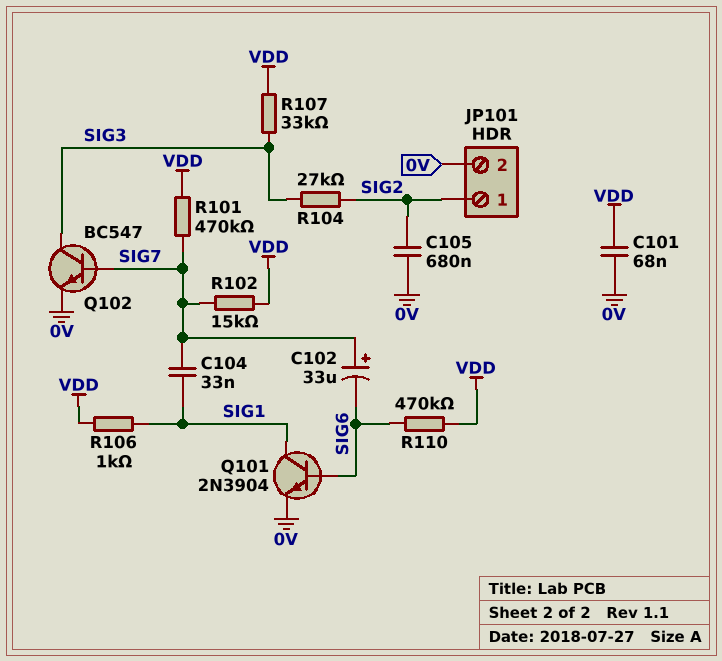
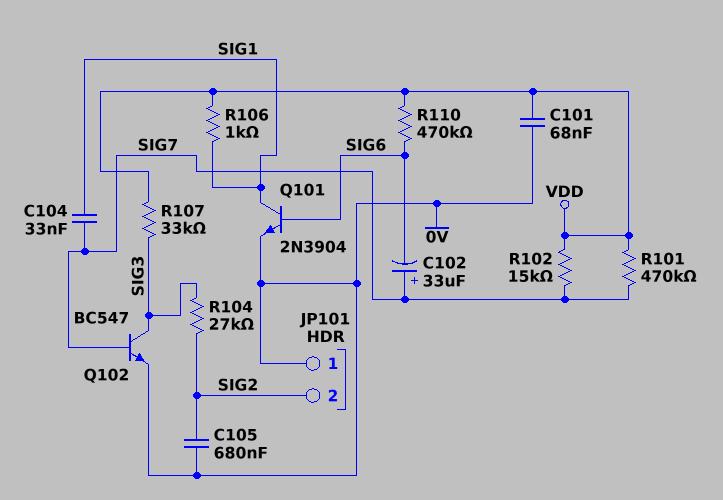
JP101 pin 1: SIG2 -> 0V
JP101 pin 2: 0V -> SIG2

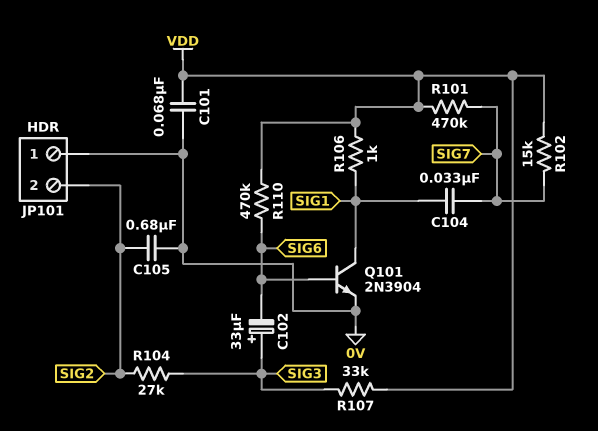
C102: 33uF (plus SIG7, minus SIG6) -> 33uF (plus SIG3, minus SIG6)
Q102: NPN BC547 (B SIG7, C SIG3, E 0V) -> none

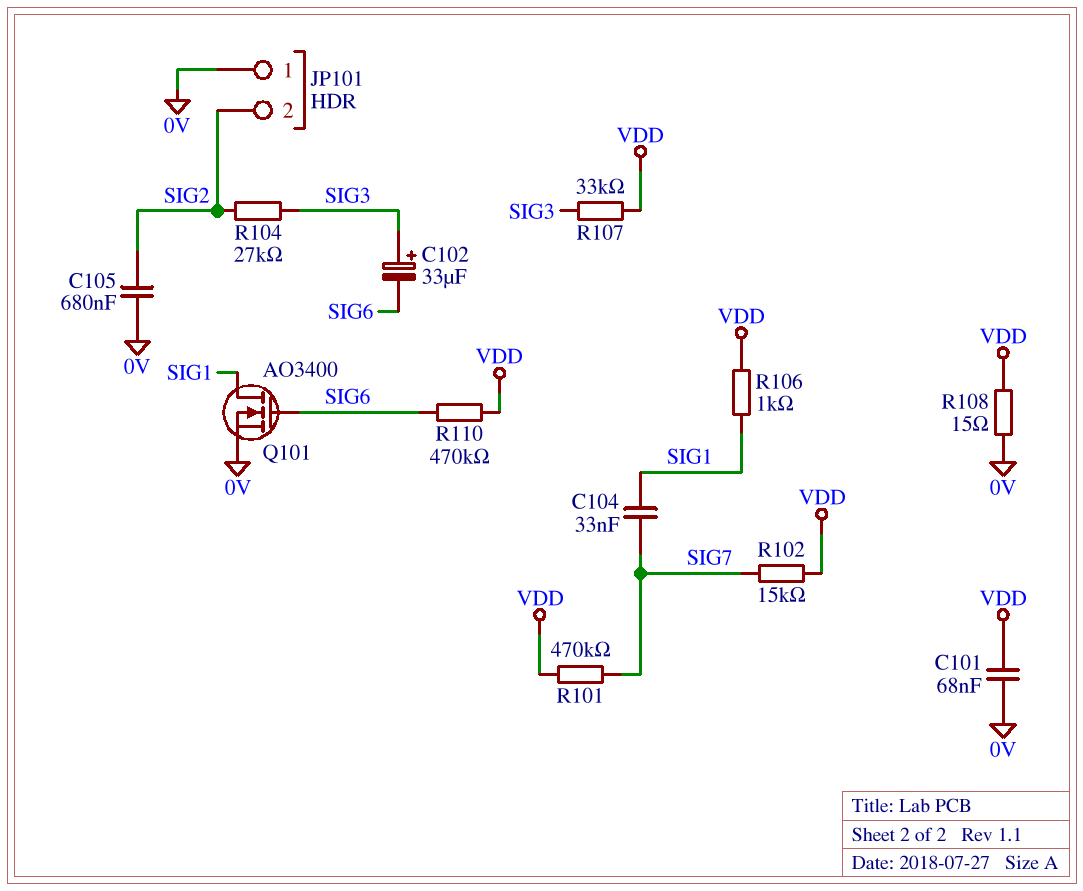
Q101: NPN 2N3904 (B SIG6, C SIG1, E 0V) -> NMOS AO3400 (G SIG6, D SIG1, S 0V)
R108: none -> 15 (0V, VDD)

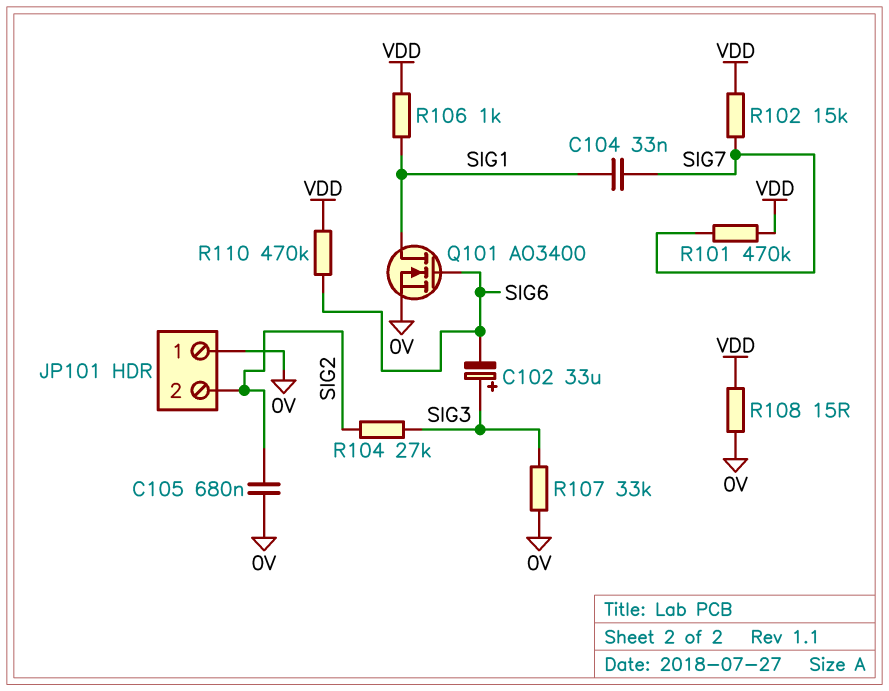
C101: 68nF (0V, VDD) -> none
R107: 33k (SIG3, VDD) -> 33k (0V, SIG3)

